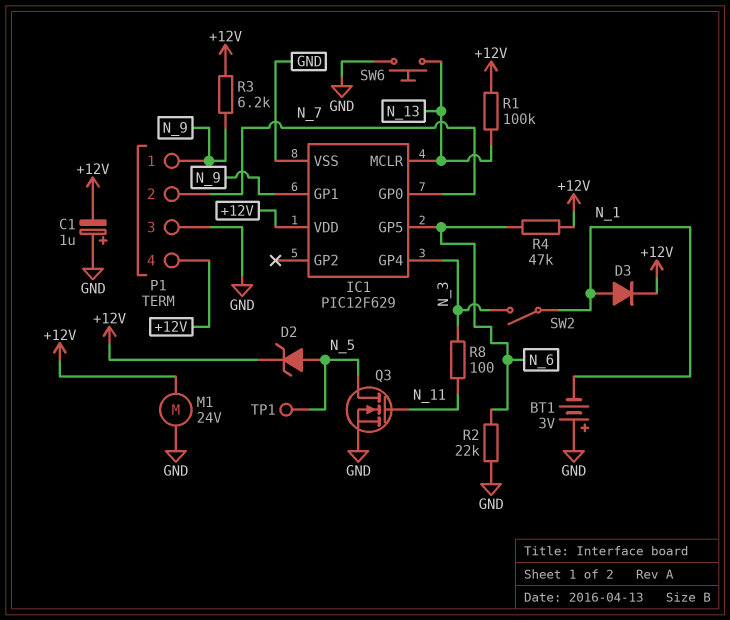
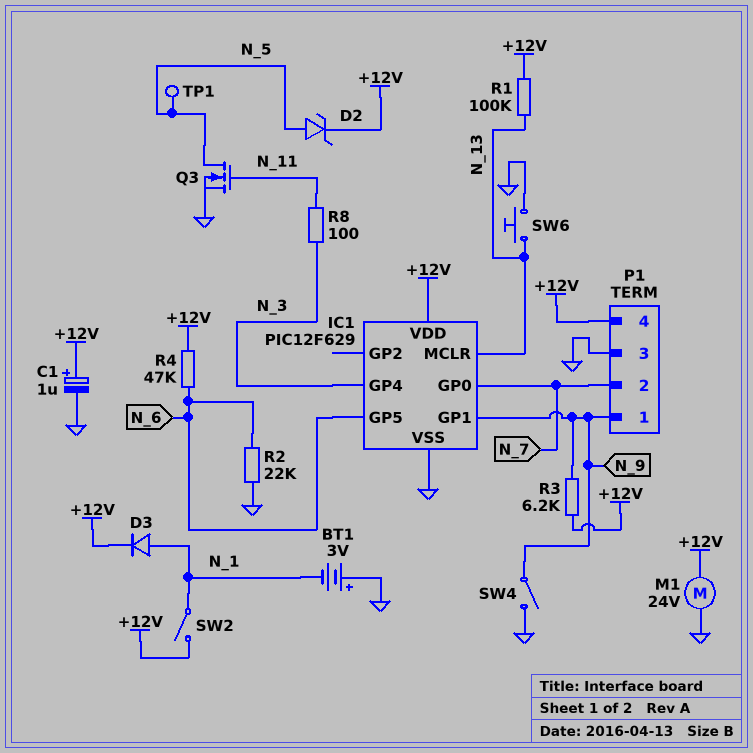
C1: 1uF (plus GND, minus +12V) -> 1uF (plus +12V, minus GND)
SW2: switch (N_1, N_3) -> switch (+12V, N_1)
SW4: none -> switch (GND, N_9)

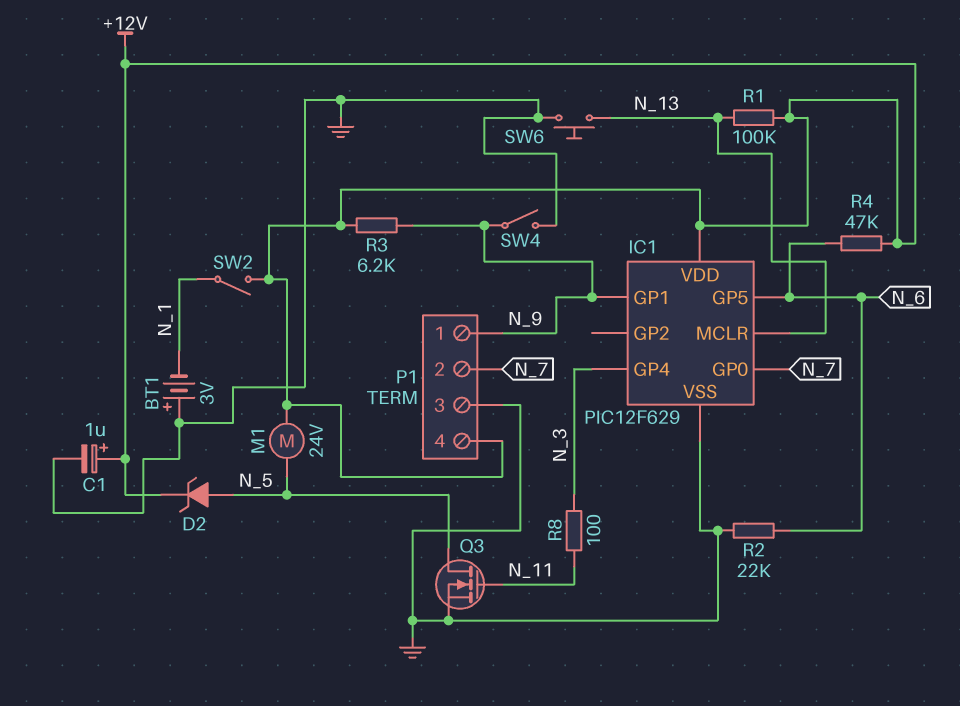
D3: diode (A N_1, K +12V) -> none
M1: motor 24V (+12V, GND) -> motor 24V (+12V, N_5)
TP1: test point (N_5) -> none

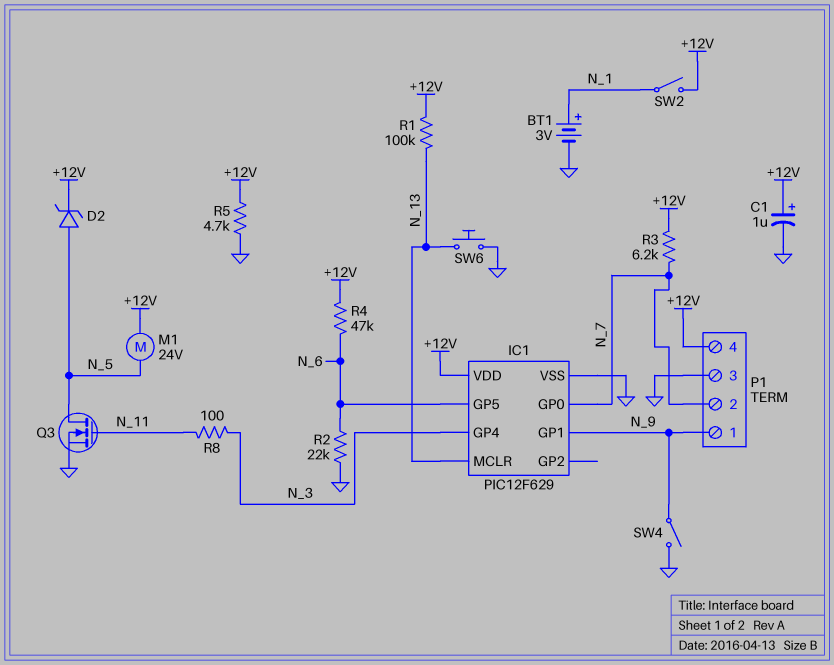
BT1: 3V (plus GND, minus N_1) -> 3V (plus N_1, minus GND)
R3: 6.2k (+12V, N_9) -> 6.2k (+12V, N_7)
R5: none -> 4.7k (+12V, GND)

